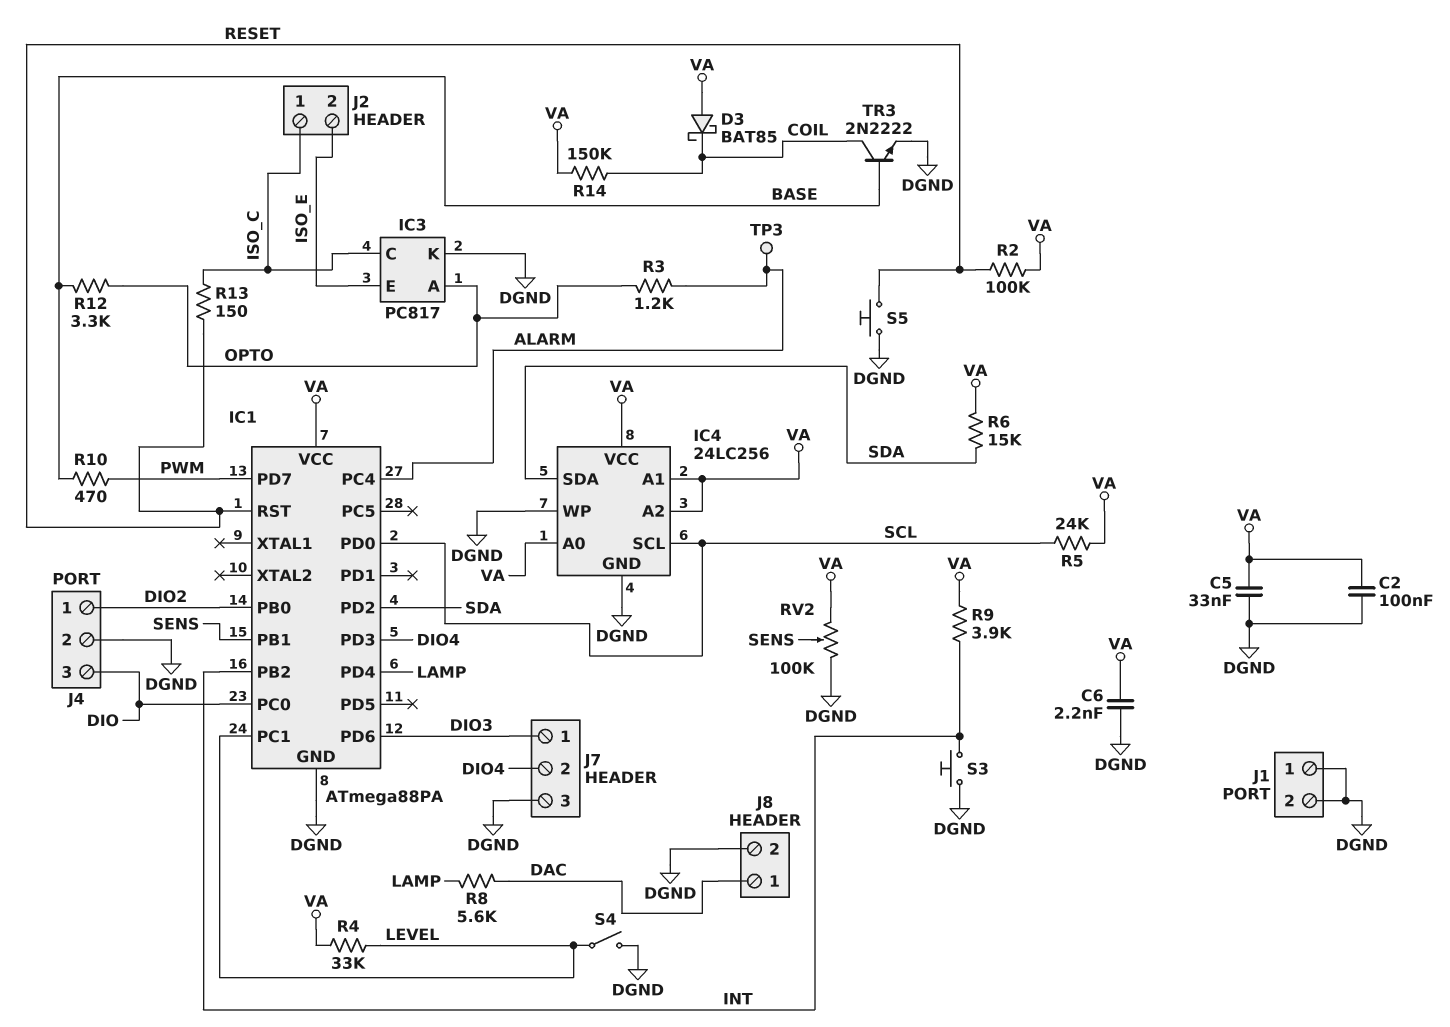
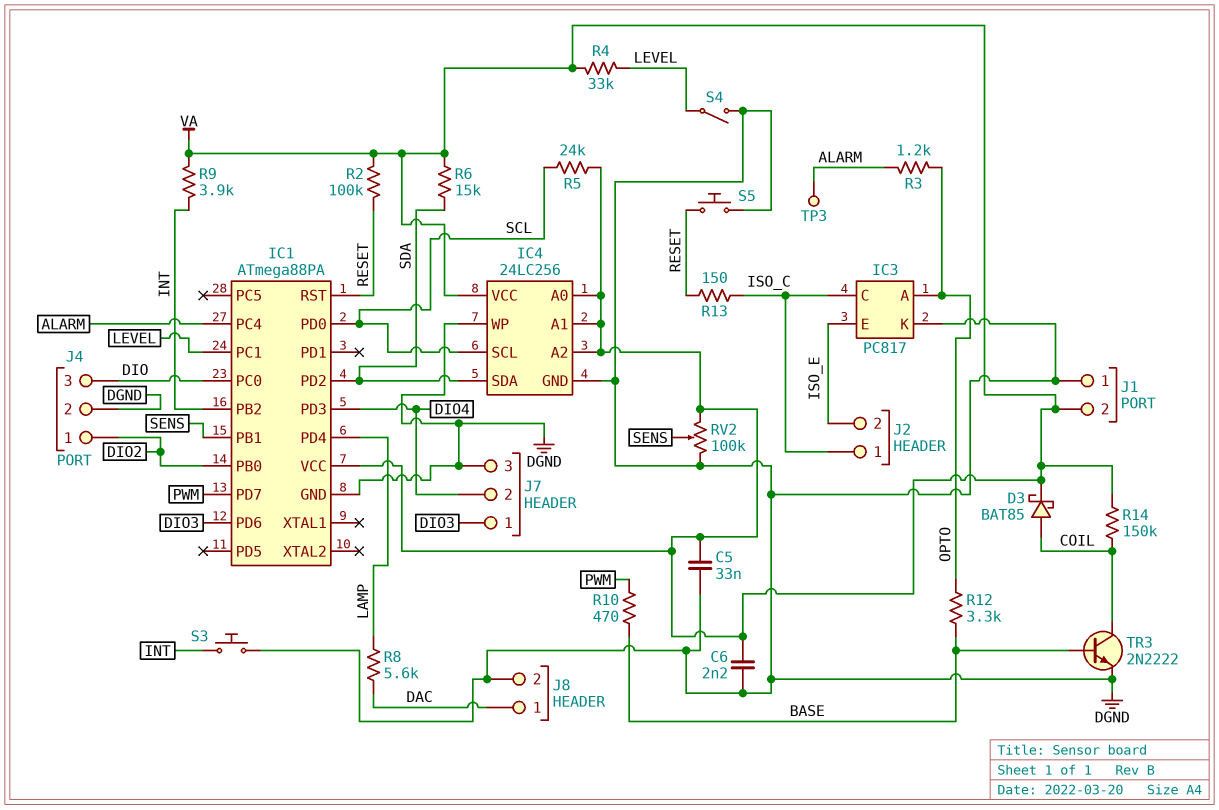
C2: 100nF (DGND, VA) -> none
D3: schottky BAT85 (A VA, K COIL) -> schottky BAT85 (A COIL, K VA)
J1 pin 2: DGND -> VA

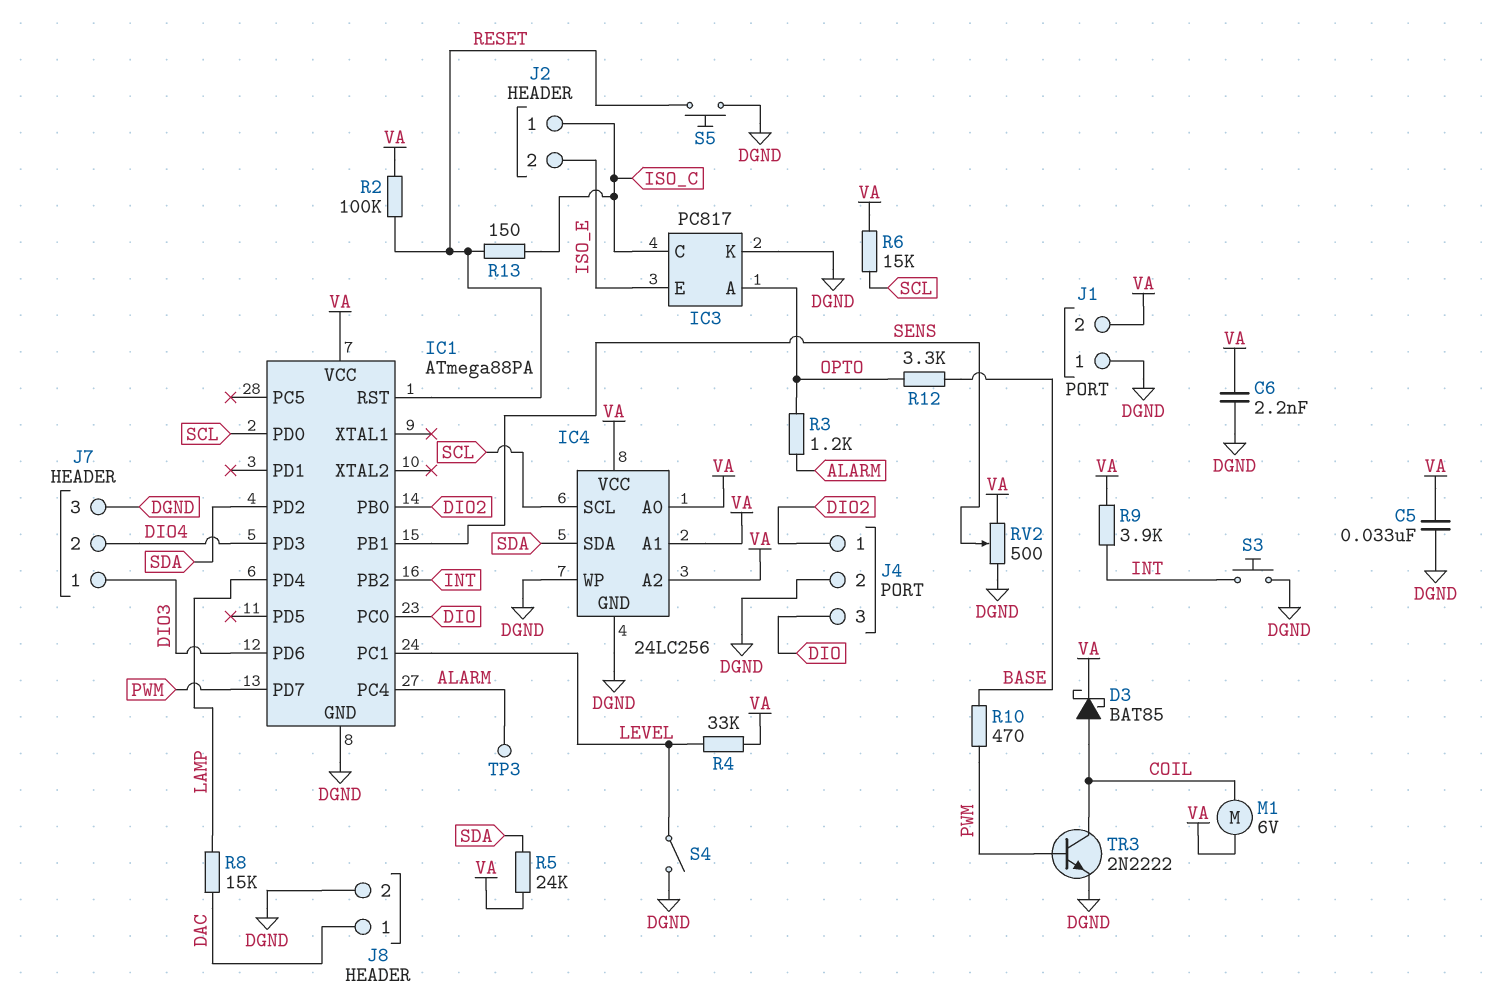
M1: none -> motor 6V (COIL, VA)
R5: 24k (SCL, VA) -> 24k (SDA, VA)
R6: 15k (SDA, VA) -> 15k (SCL, VA)
R8: 5.6k (DAC, LAMP) -> 15k (DAC, LAMP)
R14: 150k (COIL, VA) -> none
RV2: 100k (DGND, VA, wiper SENS) -> 500 (DGND, VA, wiper SENS)
TR3: NPN 2N2222 (B BASE, C COIL, E DGND) -> NPN 2N2222 (B PWM, C COIL, E DGND)

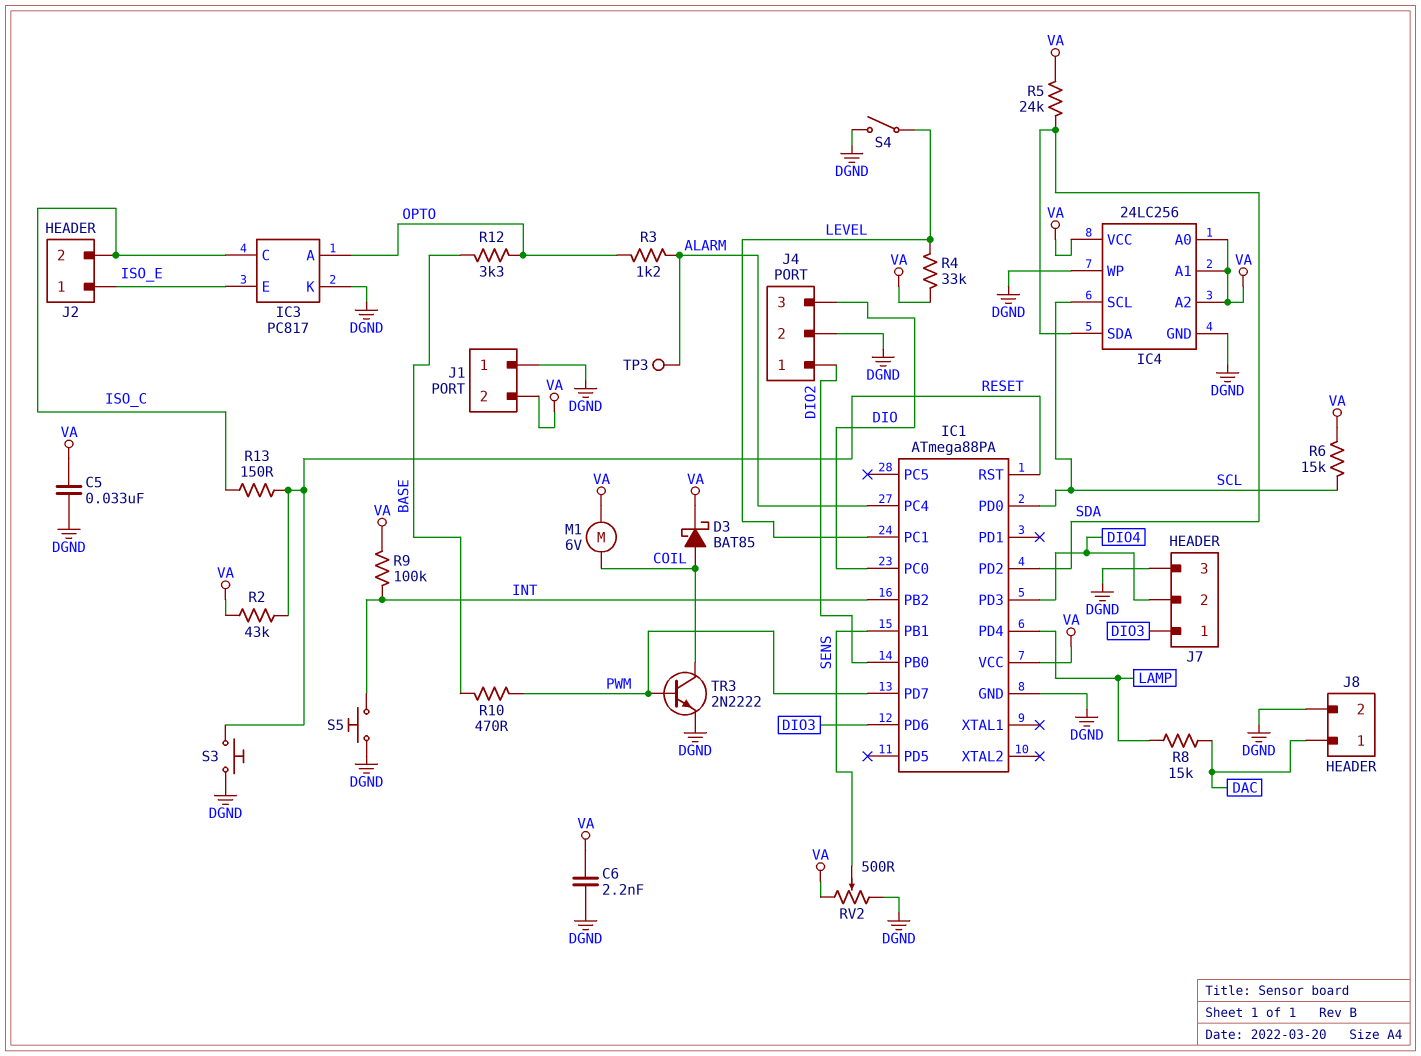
J2 pin 1: ISO_C -> ISO_E
J2 pin 2: ISO_E -> ISO_C
R2: 100k (RESET, VA) -> 43k (RESET, VA)
R9: 3.9k (INT, VA) -> 100k (INT, VA)
S3: button (DGND, INT) -> button (DGND, RESET)
S5: button (DGND, RESET) -> button (DGND, INT)

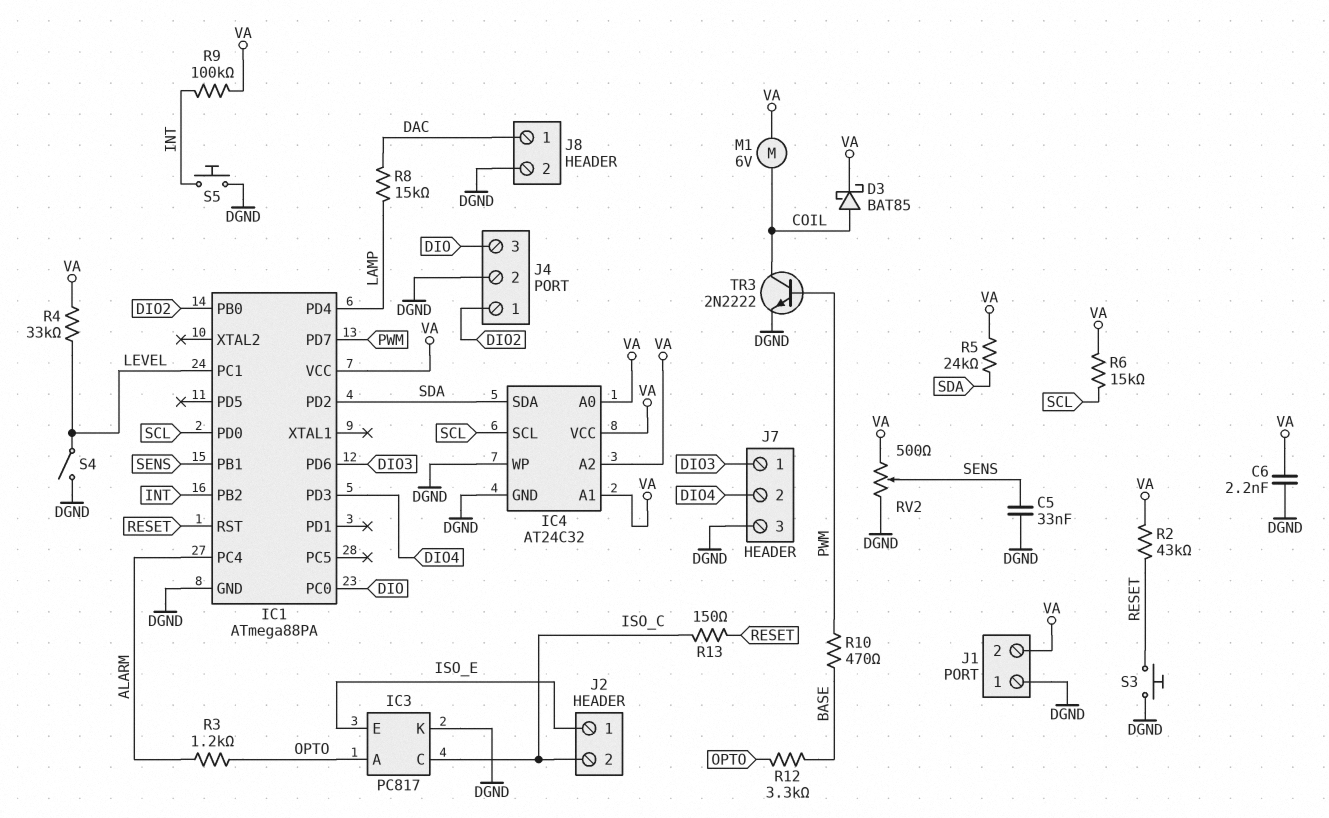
C5: 33nF (DGND, VA) -> 33nF (DGND, SENS)
IC4: 24LC256 -> AT24C32
TP3: test point (ALARM) -> none

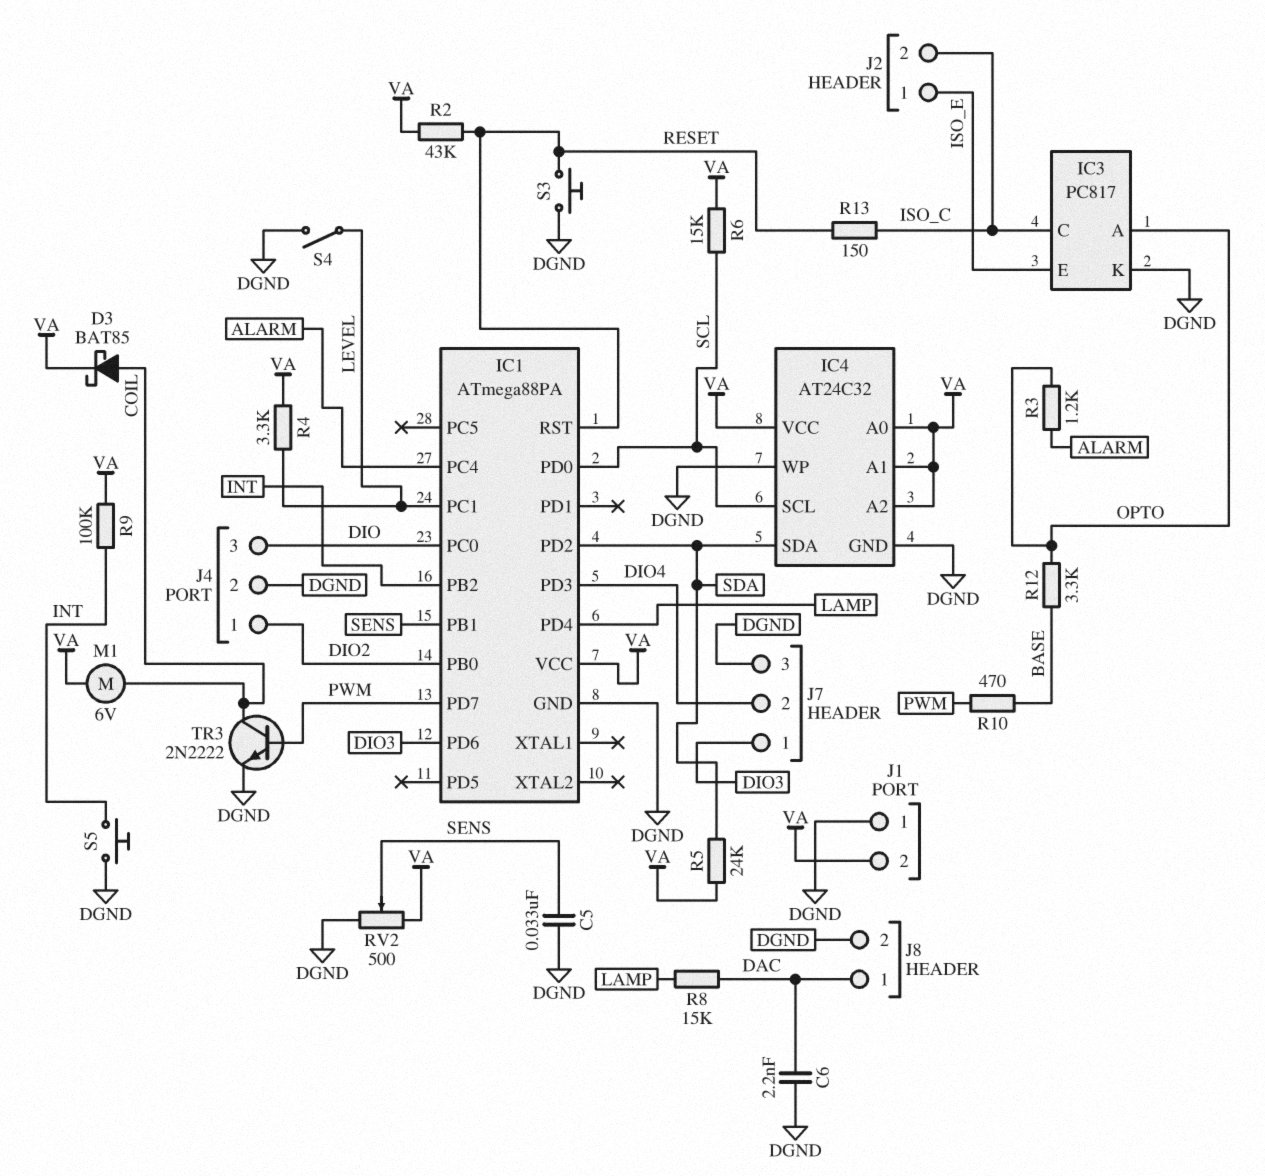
C6: 2.2nF (DGND, VA) -> 2.2nF (DAC, DGND)
R4: 33k (LEVEL, VA) -> 3.3k (LEVEL, VA)

